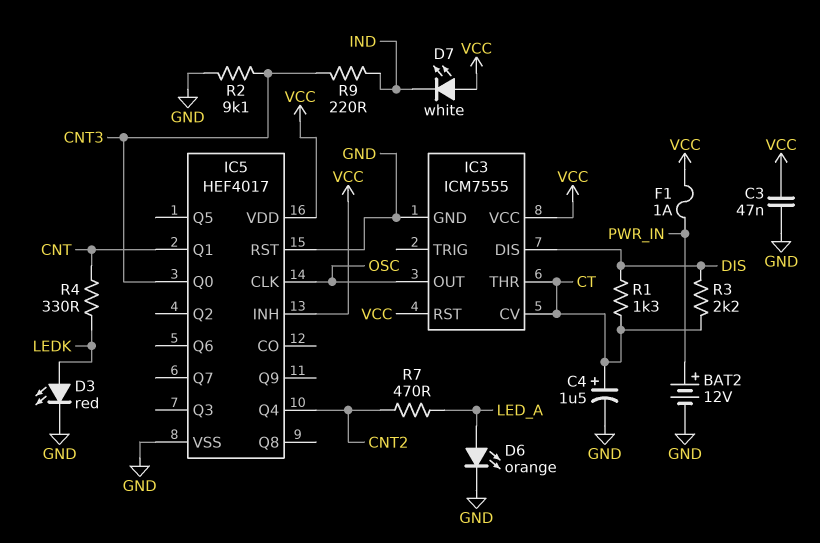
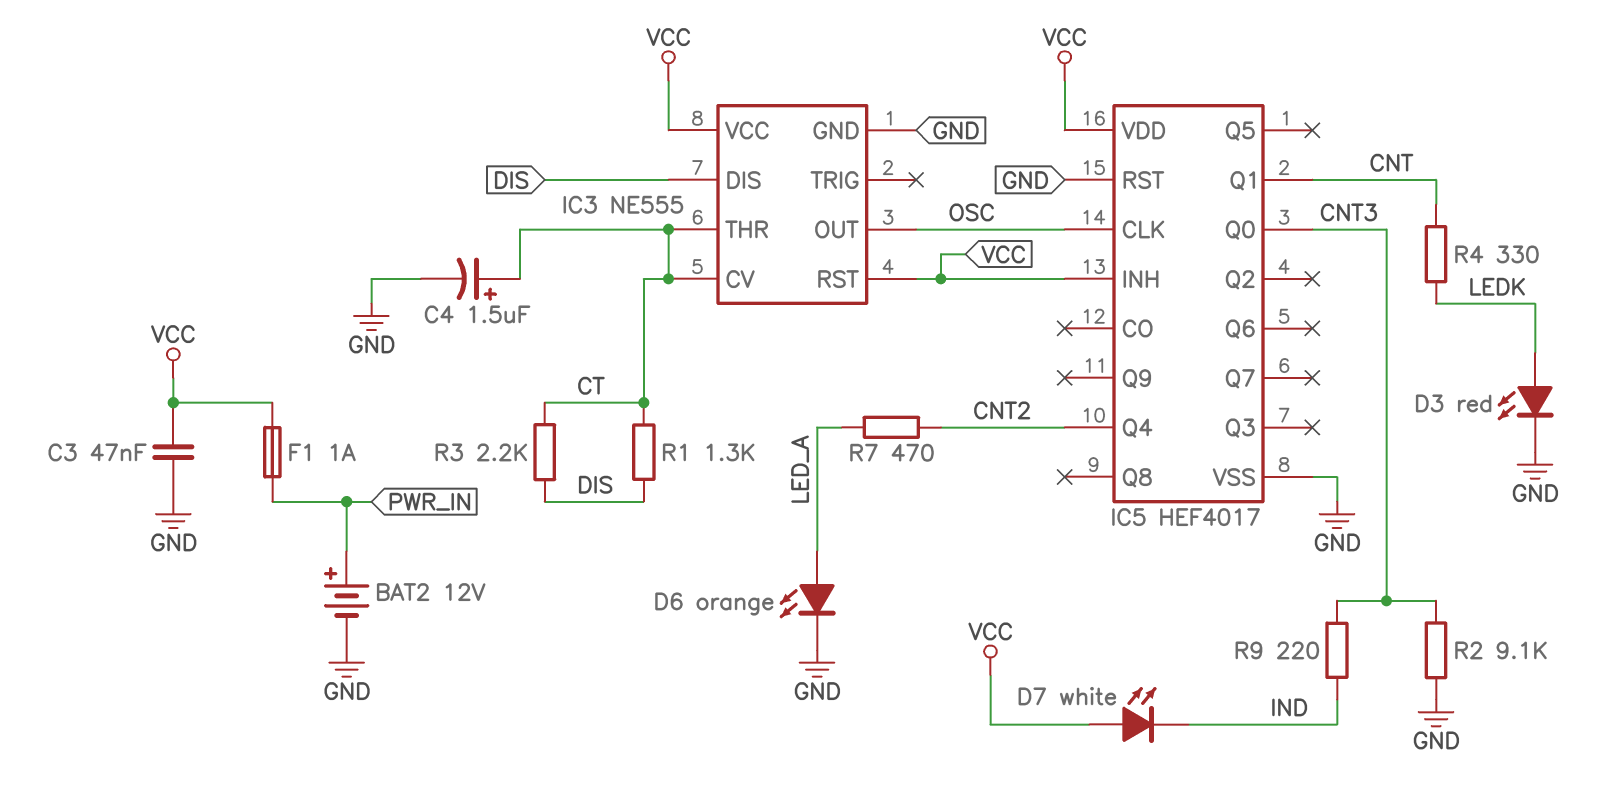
IC3: ICM7555 -> NE555

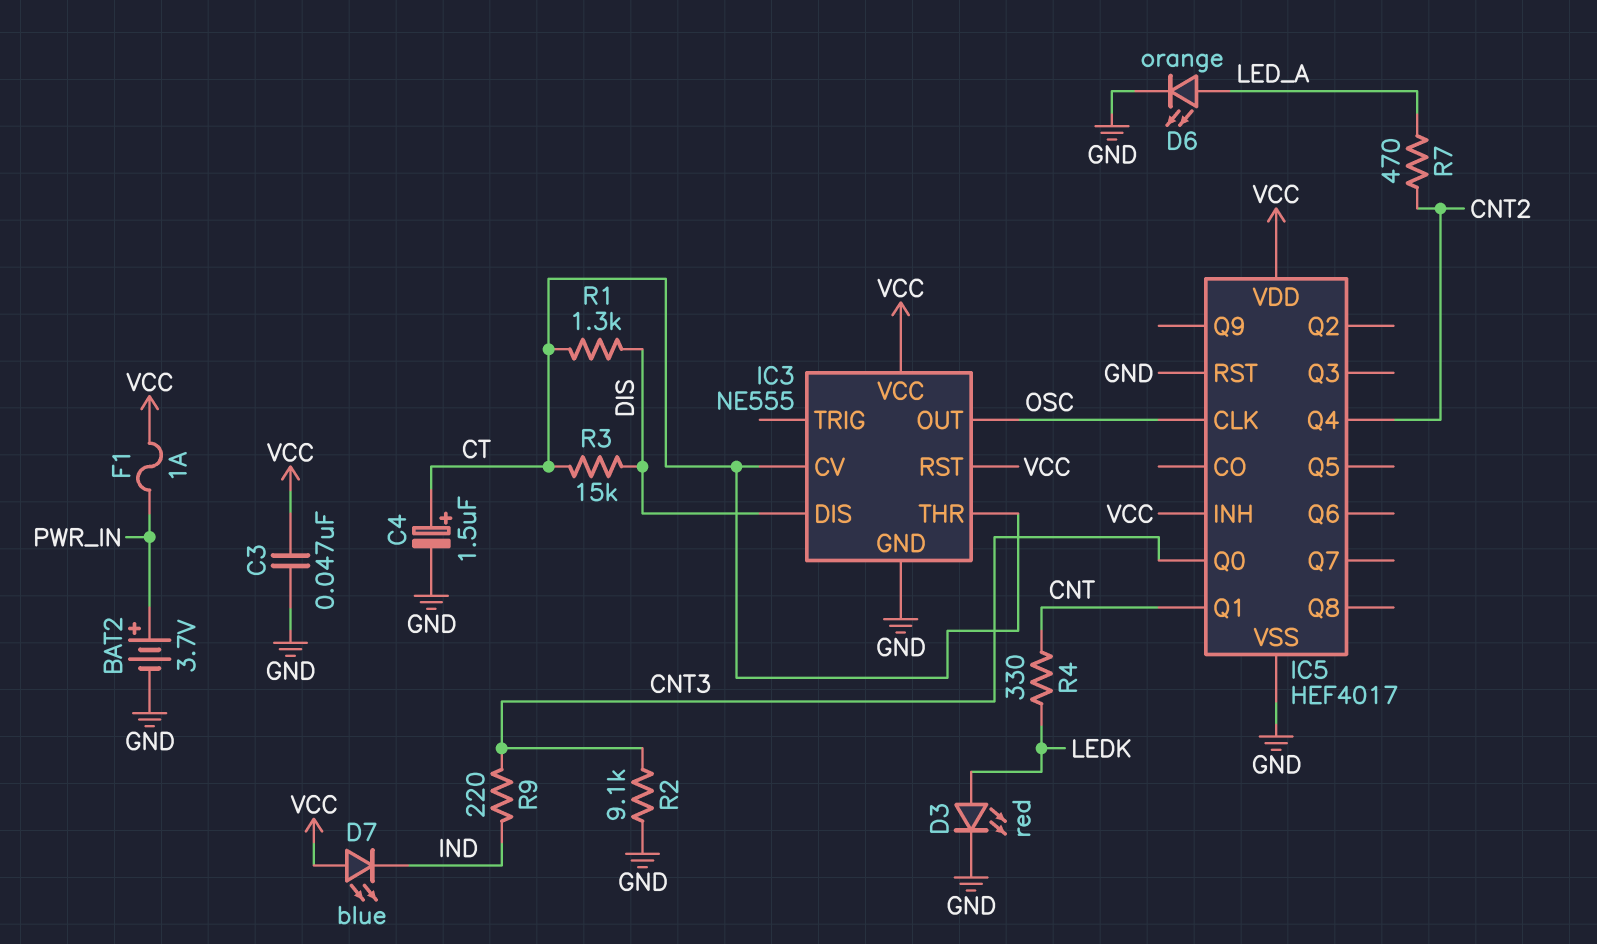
BAT2: 12V (plus PWR_IN, minus GND) -> 3.7V (plus PWR_IN, minus GND)
D7: LED white (A VCC, K IND) -> LED blue (A VCC, K IND)
R3: 2.2k (CT, DIS) -> 15k (CT, DIS)

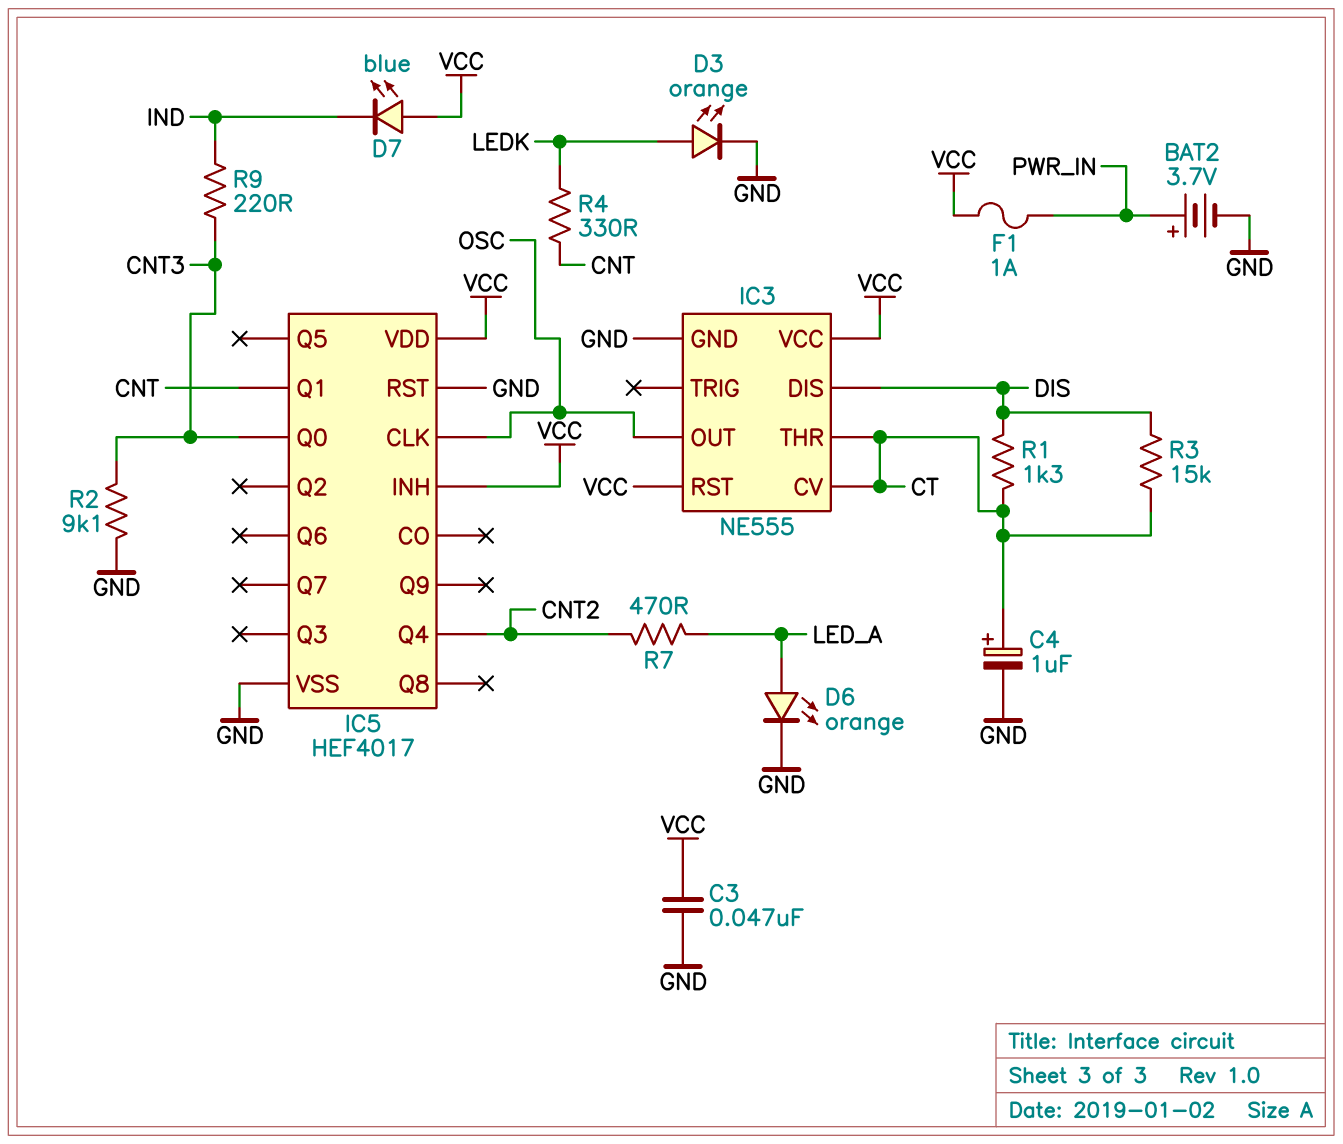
C4: 1.5uF (plus CT, minus GND) -> 1uF (plus CT, minus GND)
D3: LED red (A LEDK, K GND) -> LED orange (A LEDK, K GND)

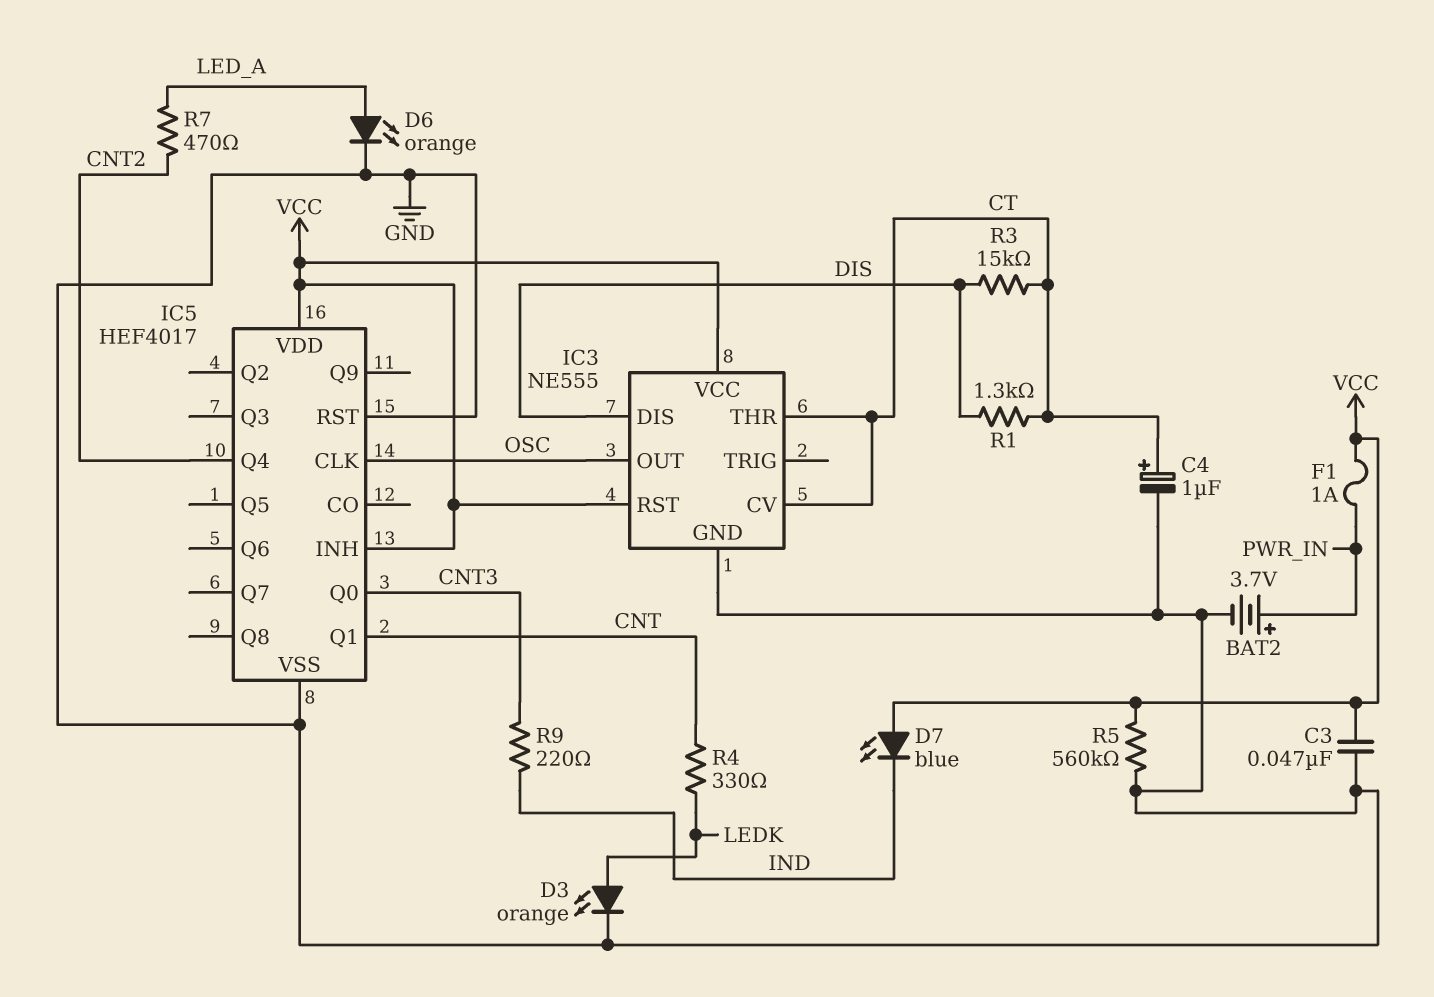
R2: 9.1k (CNT3, GND) -> none
R5: none -> 560k (GND, VCC)

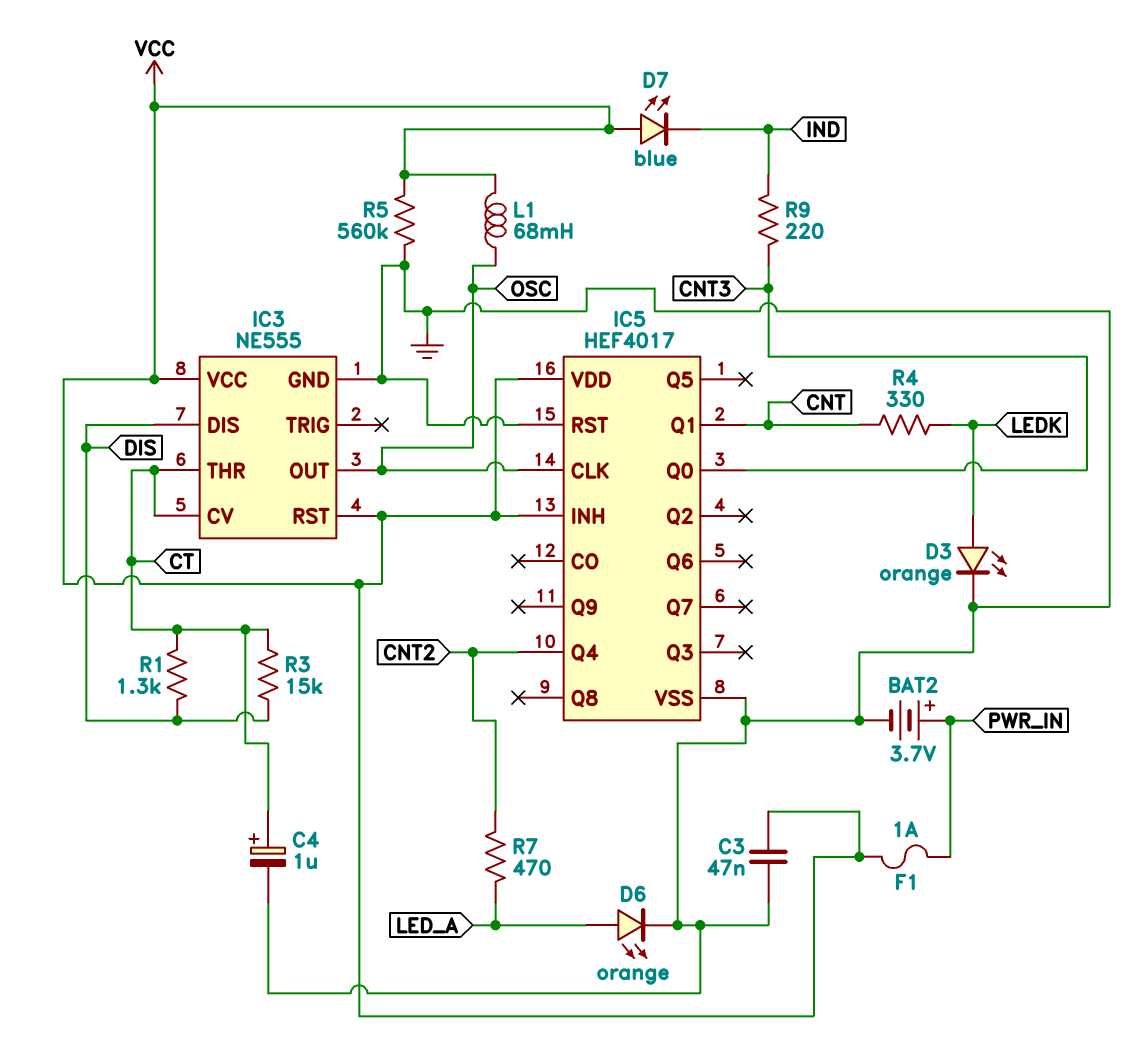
L1: none -> 68mH (OSC, VCC)

